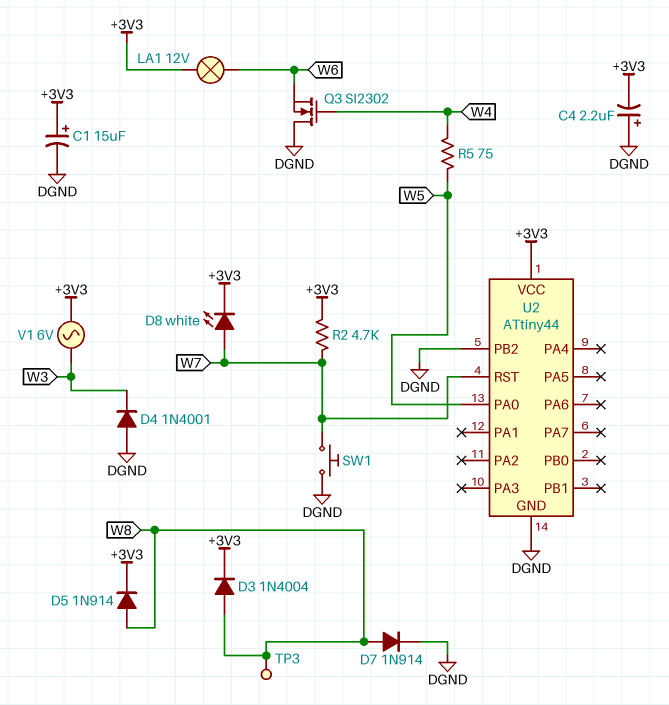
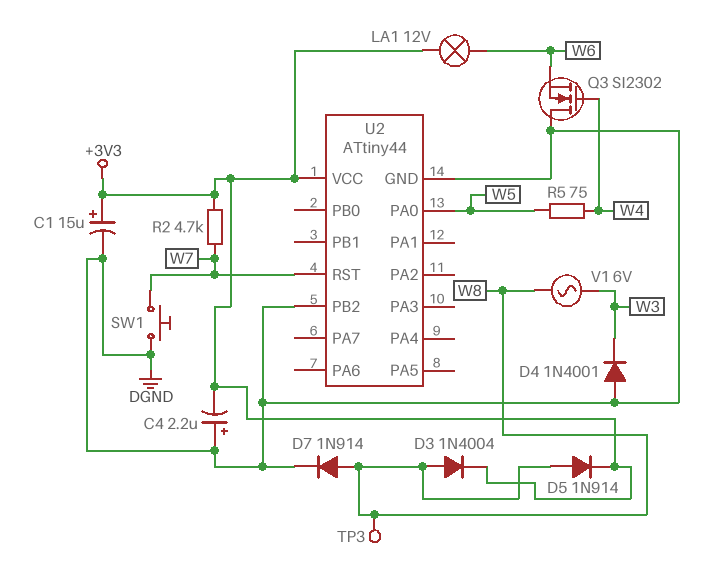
D8: LED white (A W7, K +3V3) -> none
V1: AC 6V (+3V3, W3) -> AC 6V (W3, W8)

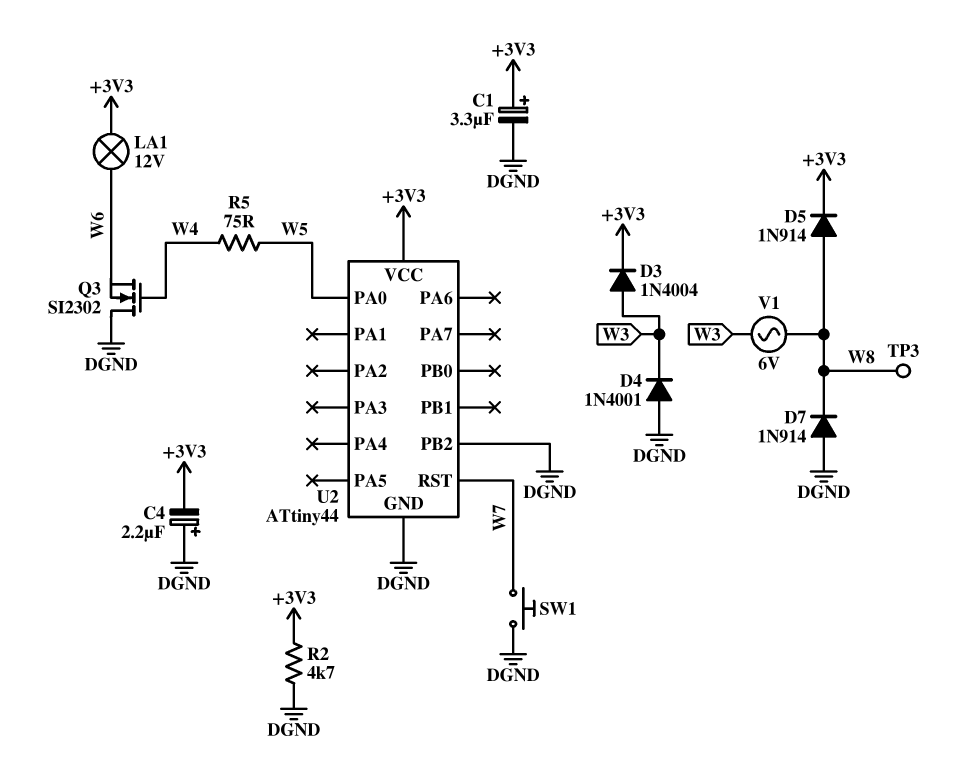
C1: 15uF (plus +3V3, minus DGND) -> 3.3uF (plus +3V3, minus DGND)
D3: diode 1N4004 (A W8, K +3V3) -> diode 1N4004 (A W3, K +3V3)
D7: diode 1N914 (A W8, K DGND) -> diode 1N914 (A DGND, K W8)
R2: 4.7k (+3V3, W7) -> 4.7k (+3V3, DGND)

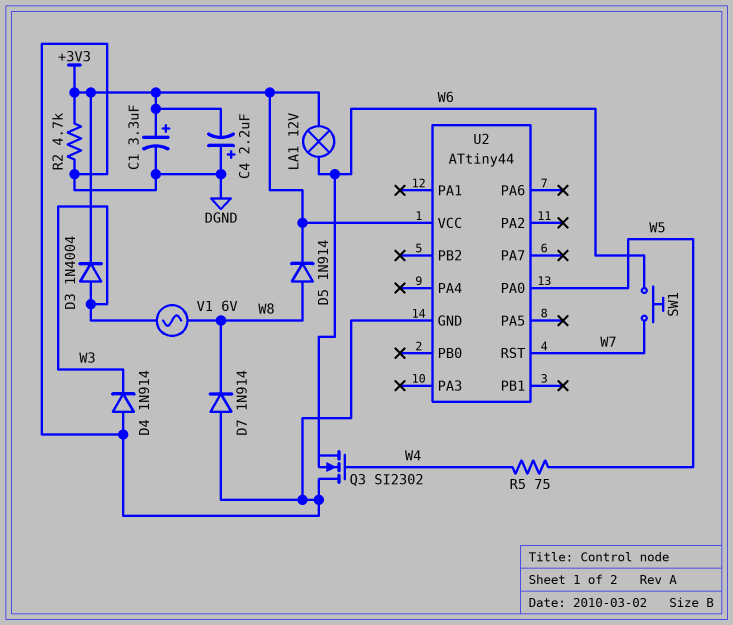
D4: diode 1N4001 (A DGND, K W3) -> diode 1N914 (A DGND, K W3)
SW1: button (DGND, W7) -> button (W6, W7)
TP3: test point (W8) -> none
U2 pin PB2: DGND -> none

